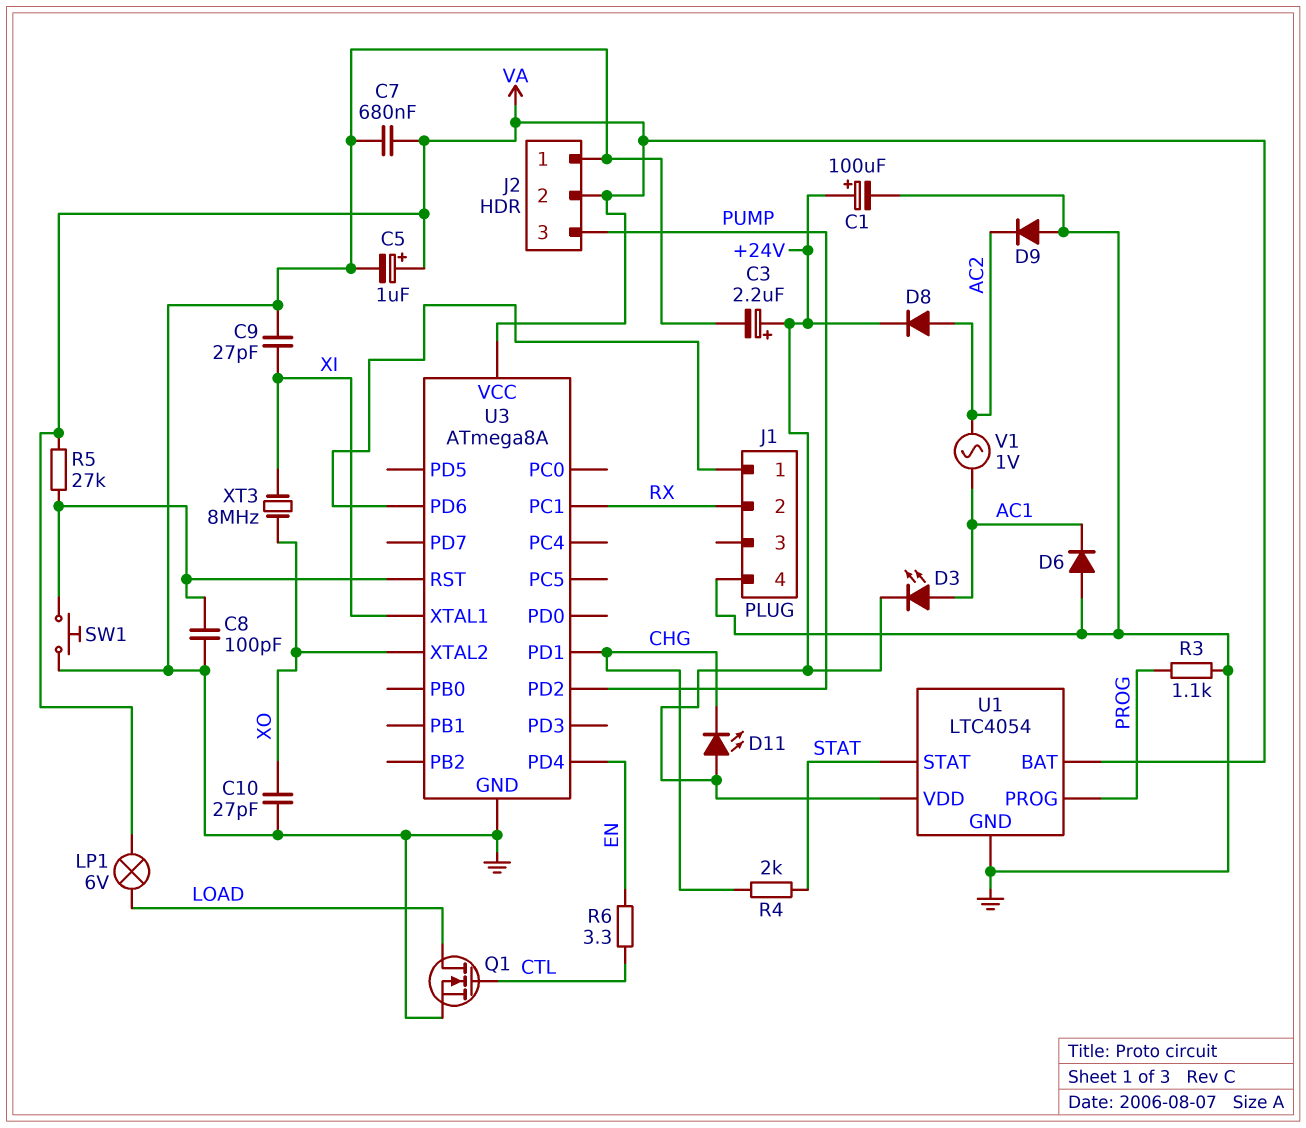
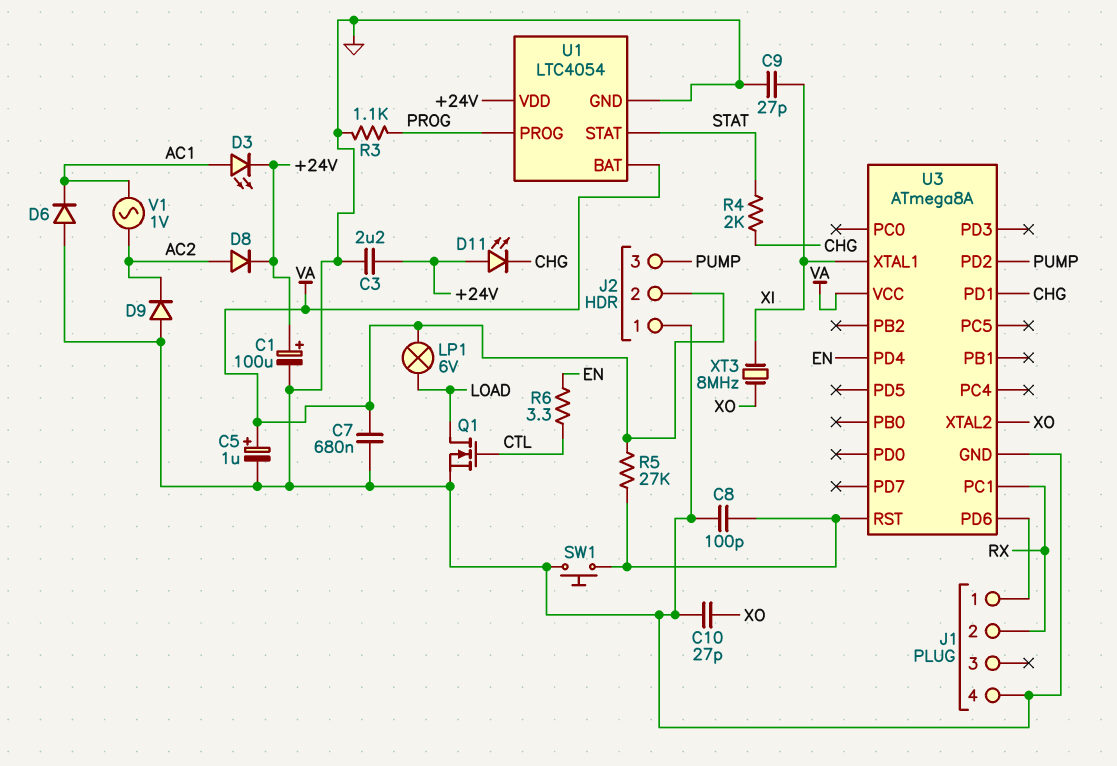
C3: 2.2uF (plus +24V, minus GND) -> 2.2uF (+24V, GND)

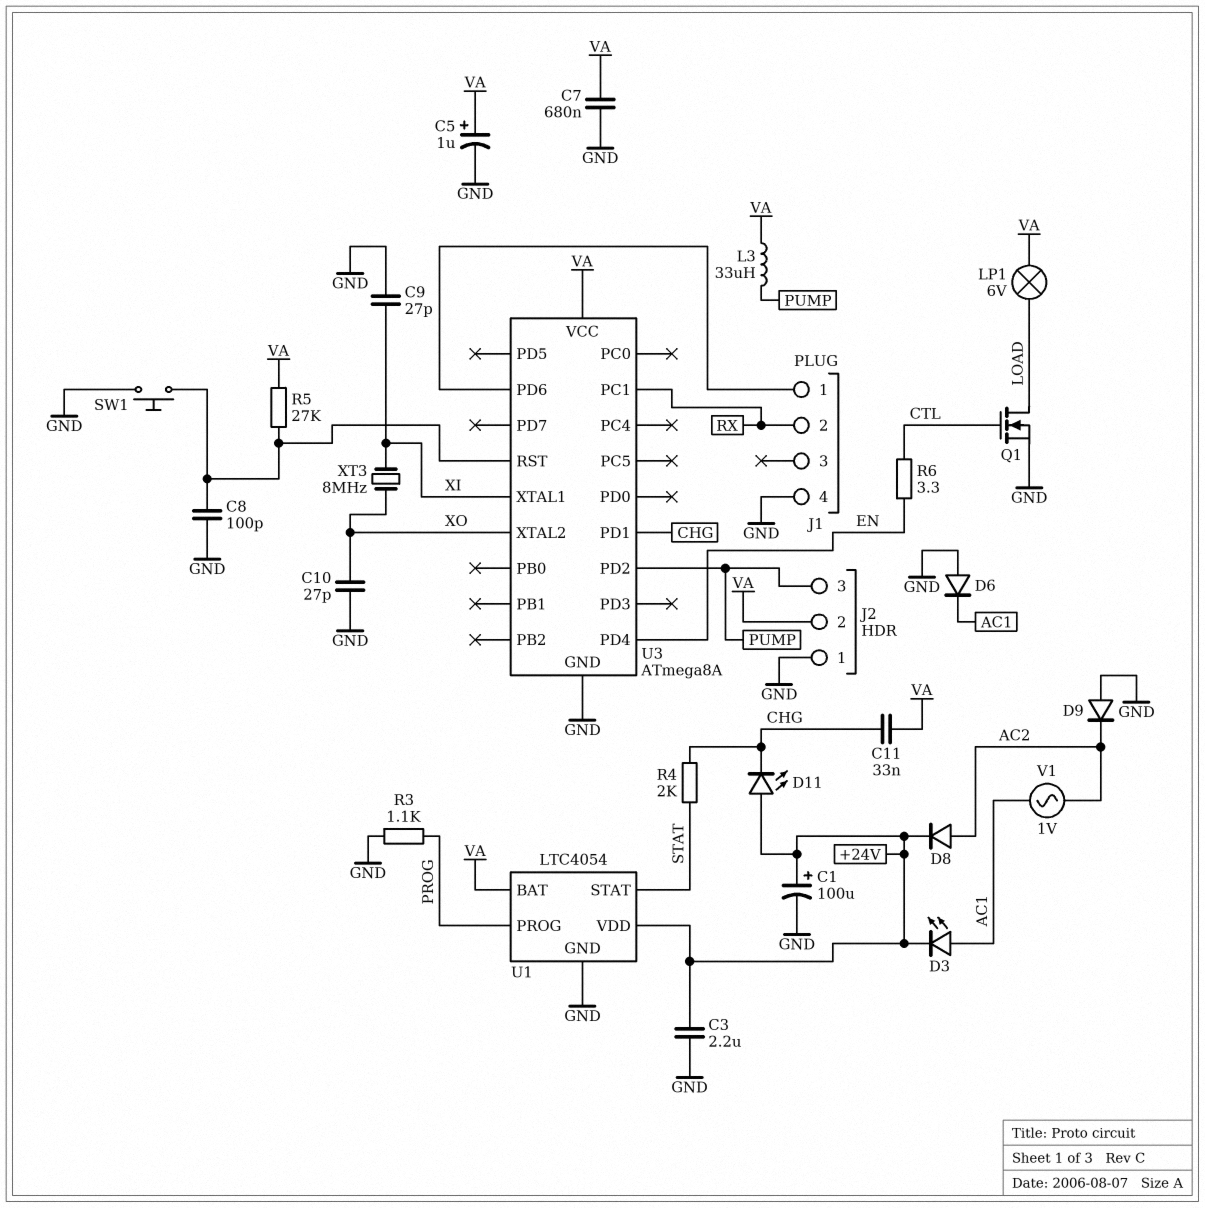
C11: none -> 33nF (CHG, VA)
L3: none -> 33uH (PUMP, VA)

